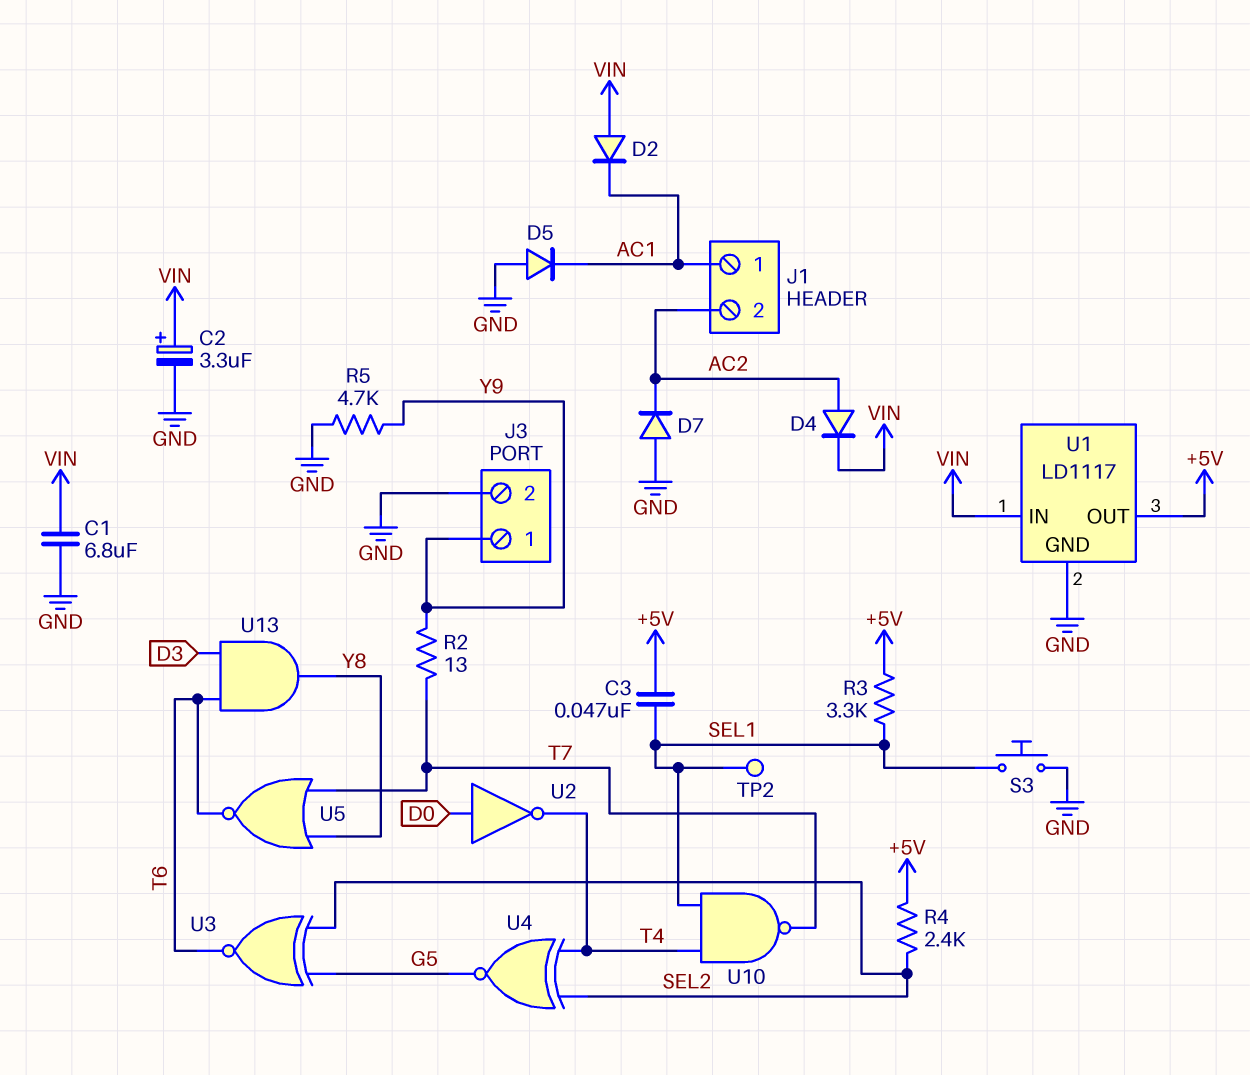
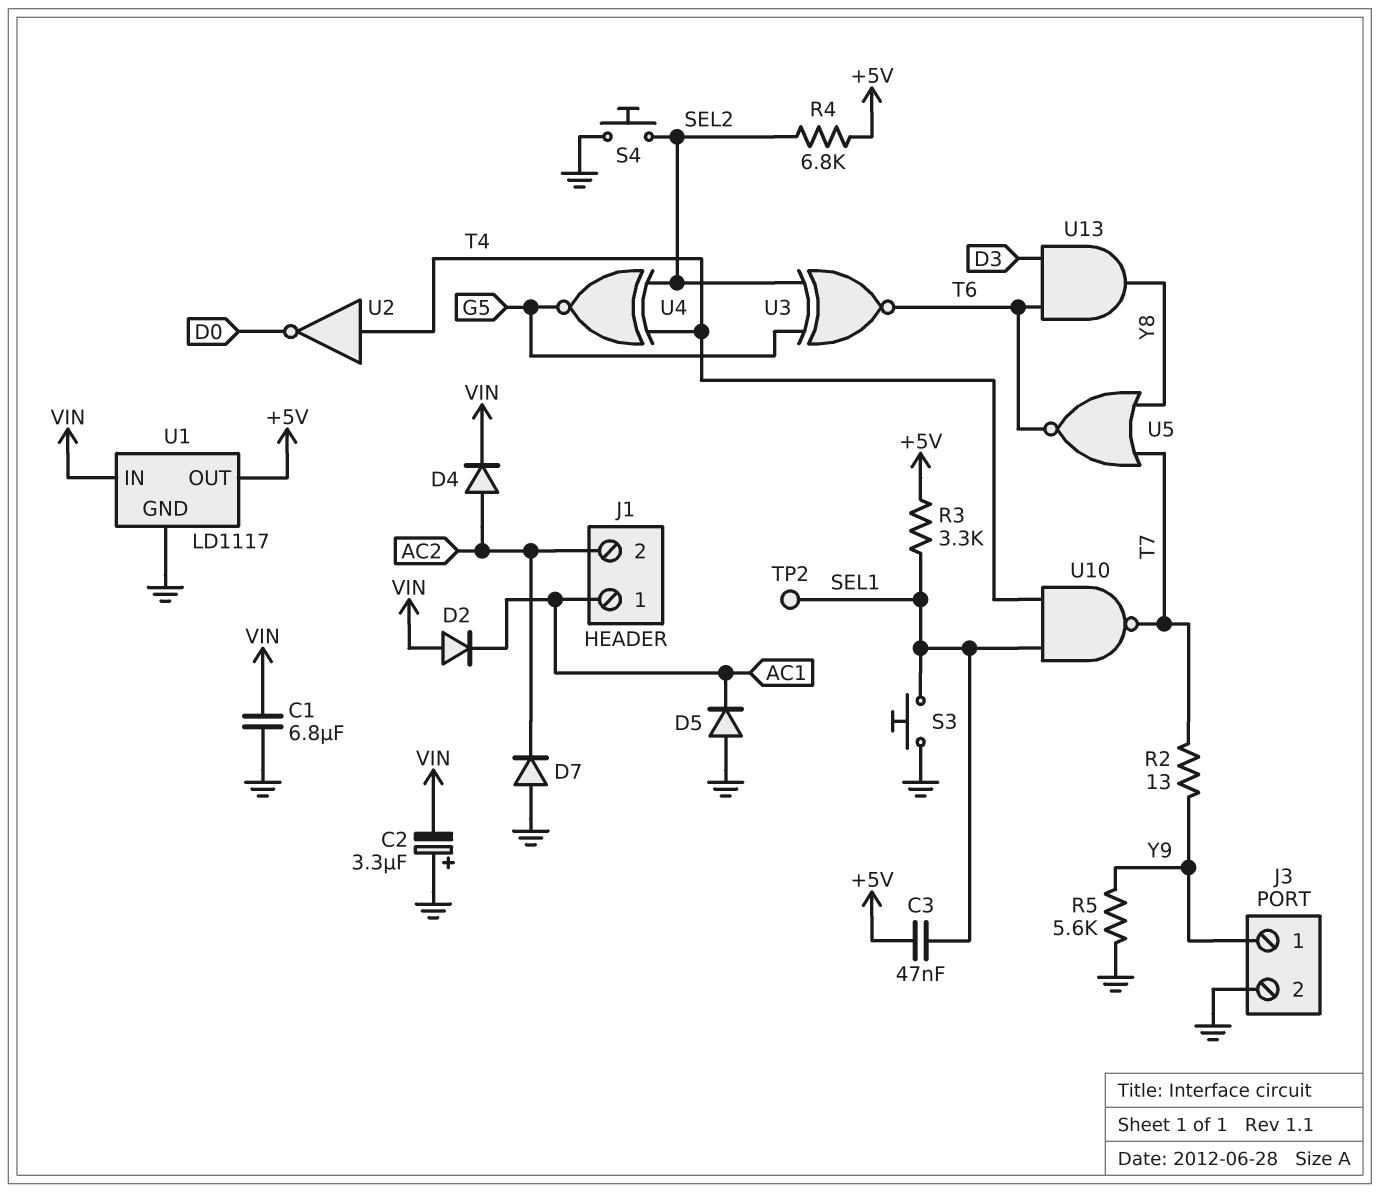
C2: 3.3uF (plus VIN, minus GND) -> 3.3uF (plus GND, minus VIN)
R4: 2.4k (+5V, SEL2) -> 6.8k (+5V, SEL2)
R5: 4.7k (GND, Y9) -> 5.6k (GND, Y9)
S4: none -> button (GND, SEL2)
U2: NOT (in D0, out T4) -> NOT (in T4, out D0)

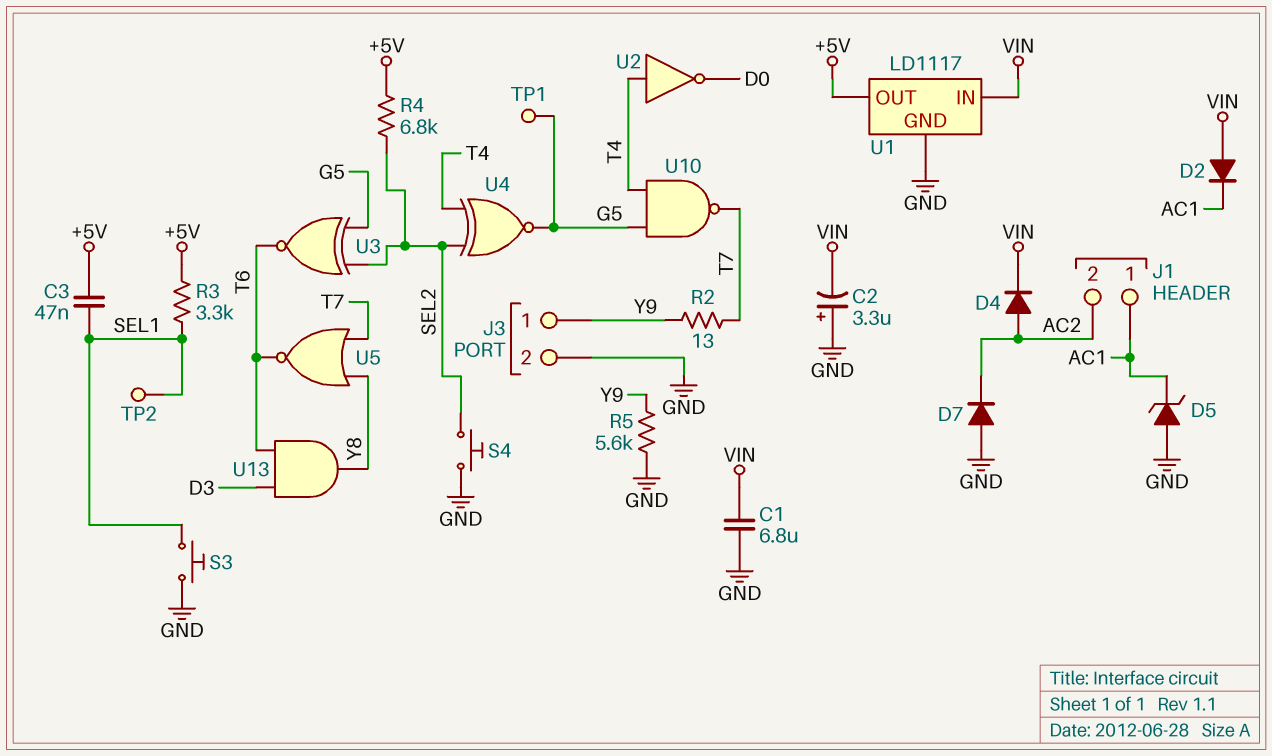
D5: diode (A GND, K AC1) -> zener (A GND, K AC1)
TP1: none -> test point (G5)
U10: NAND (in SEL1, in T4, out T7) -> NAND (in G5, in T4, out T7)

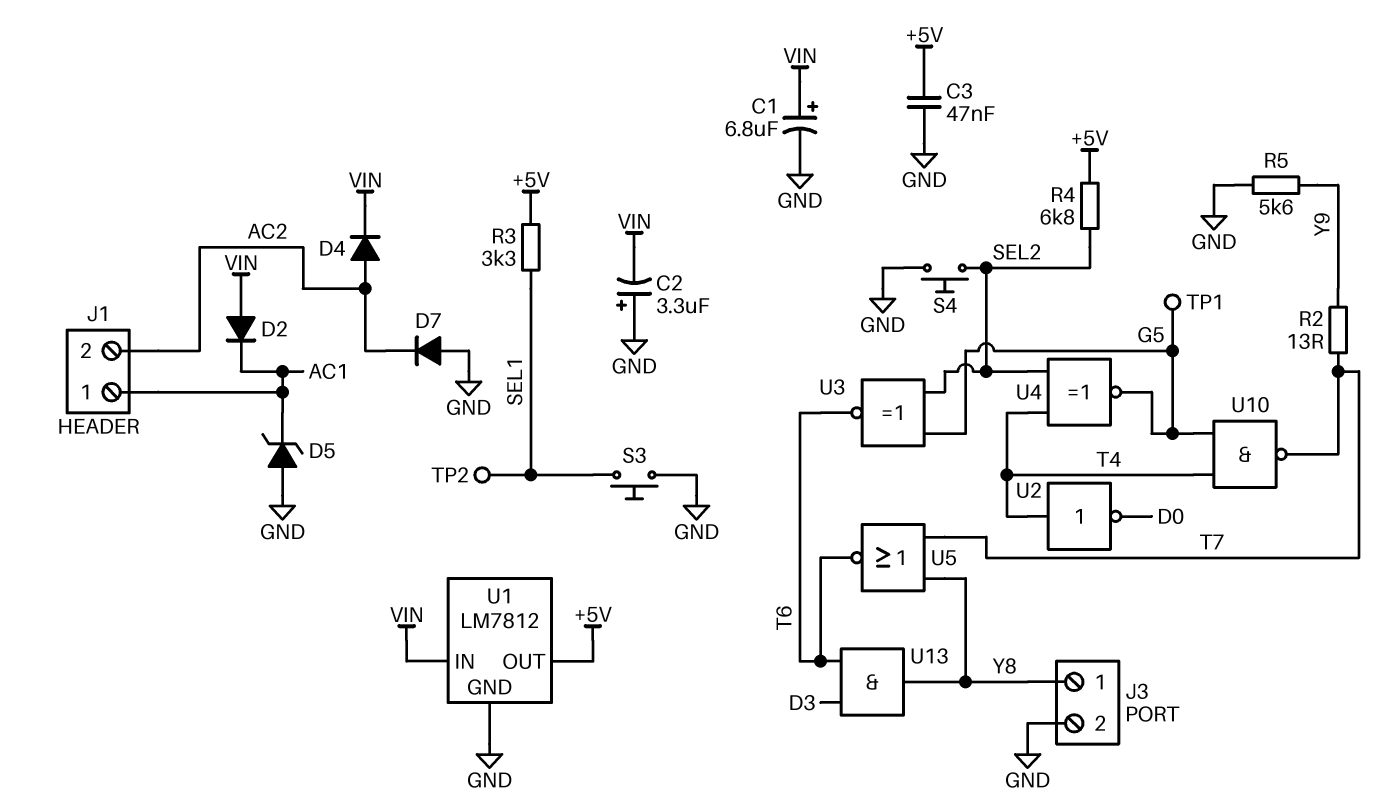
C1: 6.8uF (GND, VIN) -> 6.8uF (plus VIN, minus GND)
C3: 47nF (+5V, SEL1) -> 47nF (+5V, GND)
J3 pin 1: Y9 -> Y8
U1: LD1117 -> LM7812

